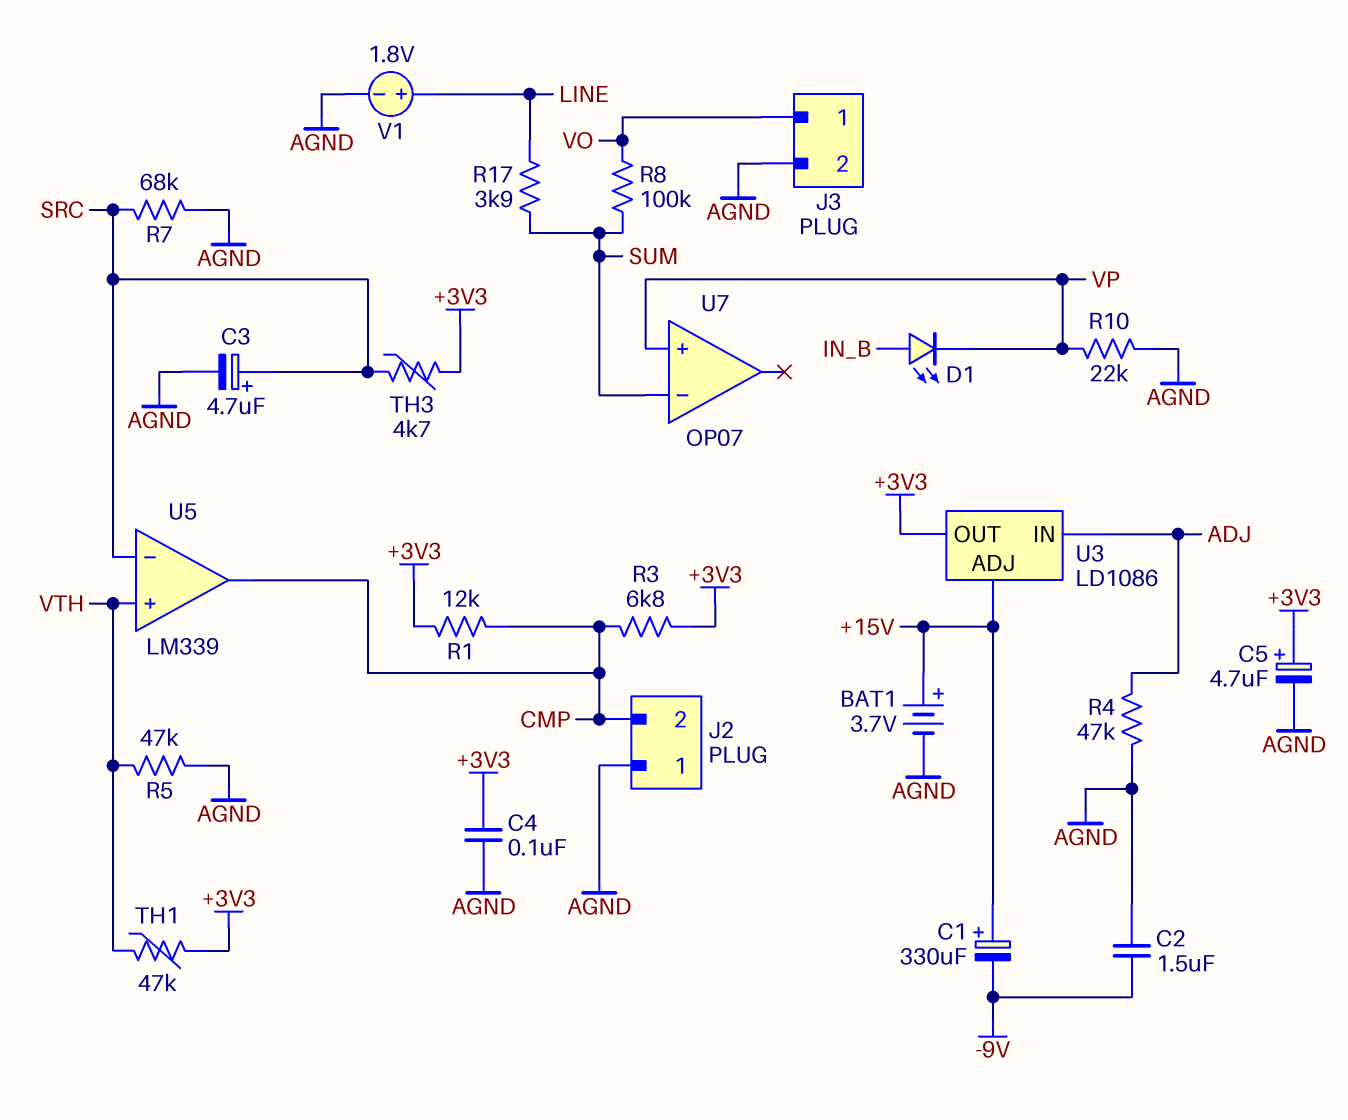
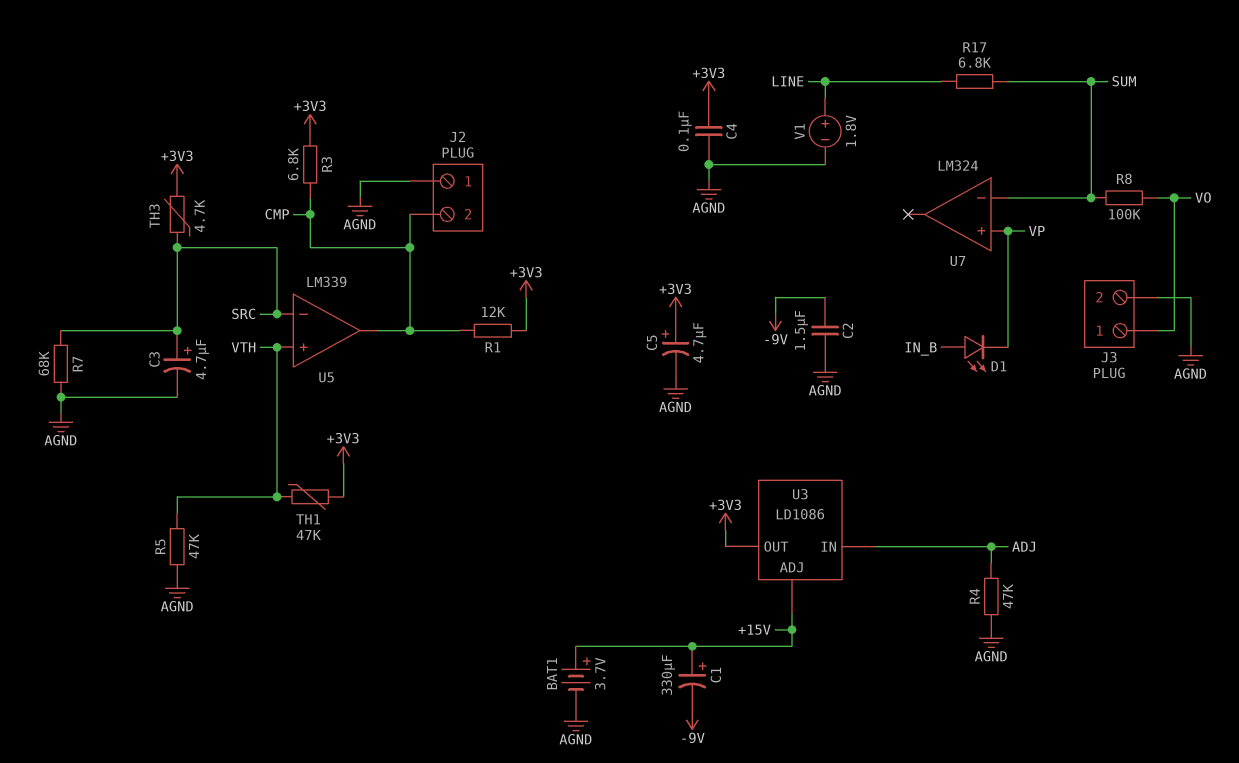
R10: 22k (AGND, VP) -> none
R17: 3.9k (LINE, SUM) -> 6.8k (LINE, SUM)
U7: OP07 -> LM324

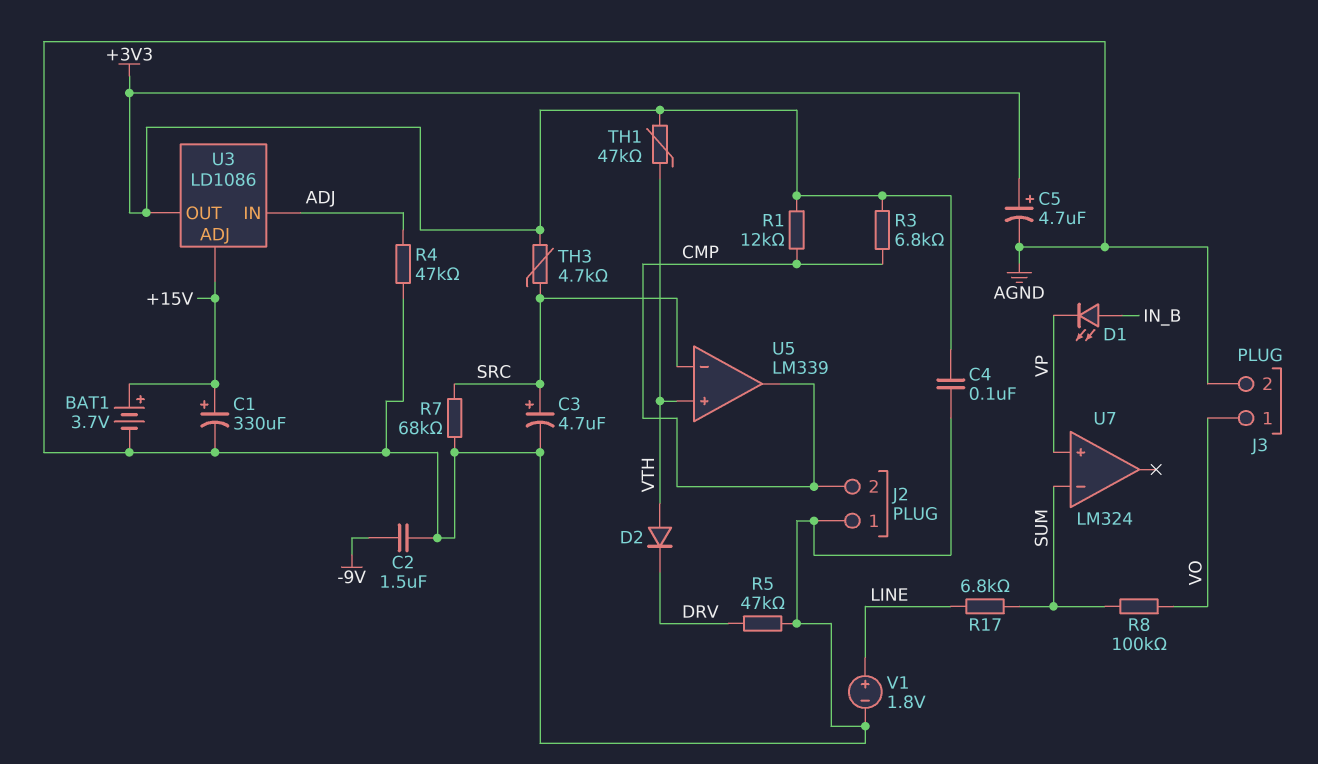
C1: 330uF (plus +15V, minus -9V) -> 330uF (plus +15V, minus AGND)
D2: none -> diode (A VTH, K DRV)
R5: 47k (AGND, VTH) -> 47k (AGND, DRV)

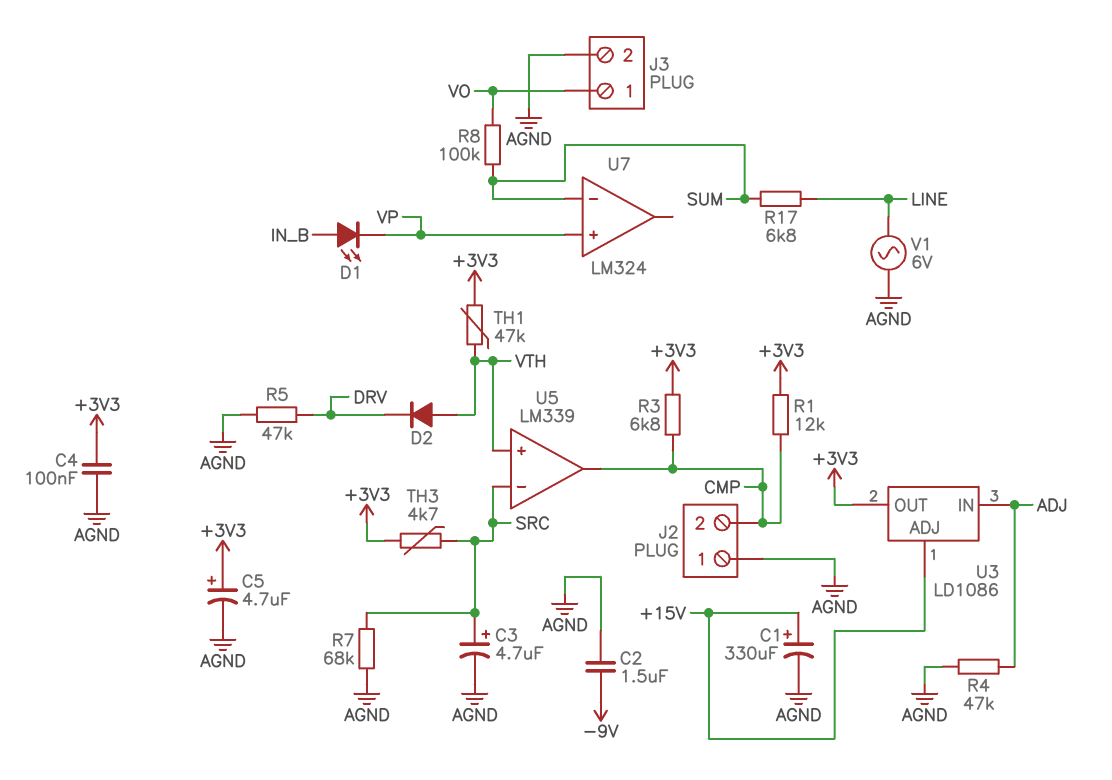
BAT1: 3.7V (plus +15V, minus AGND) -> none
V1: 1.8V (plus LINE, minus AGND) -> AC 6V (AGND, LINE)

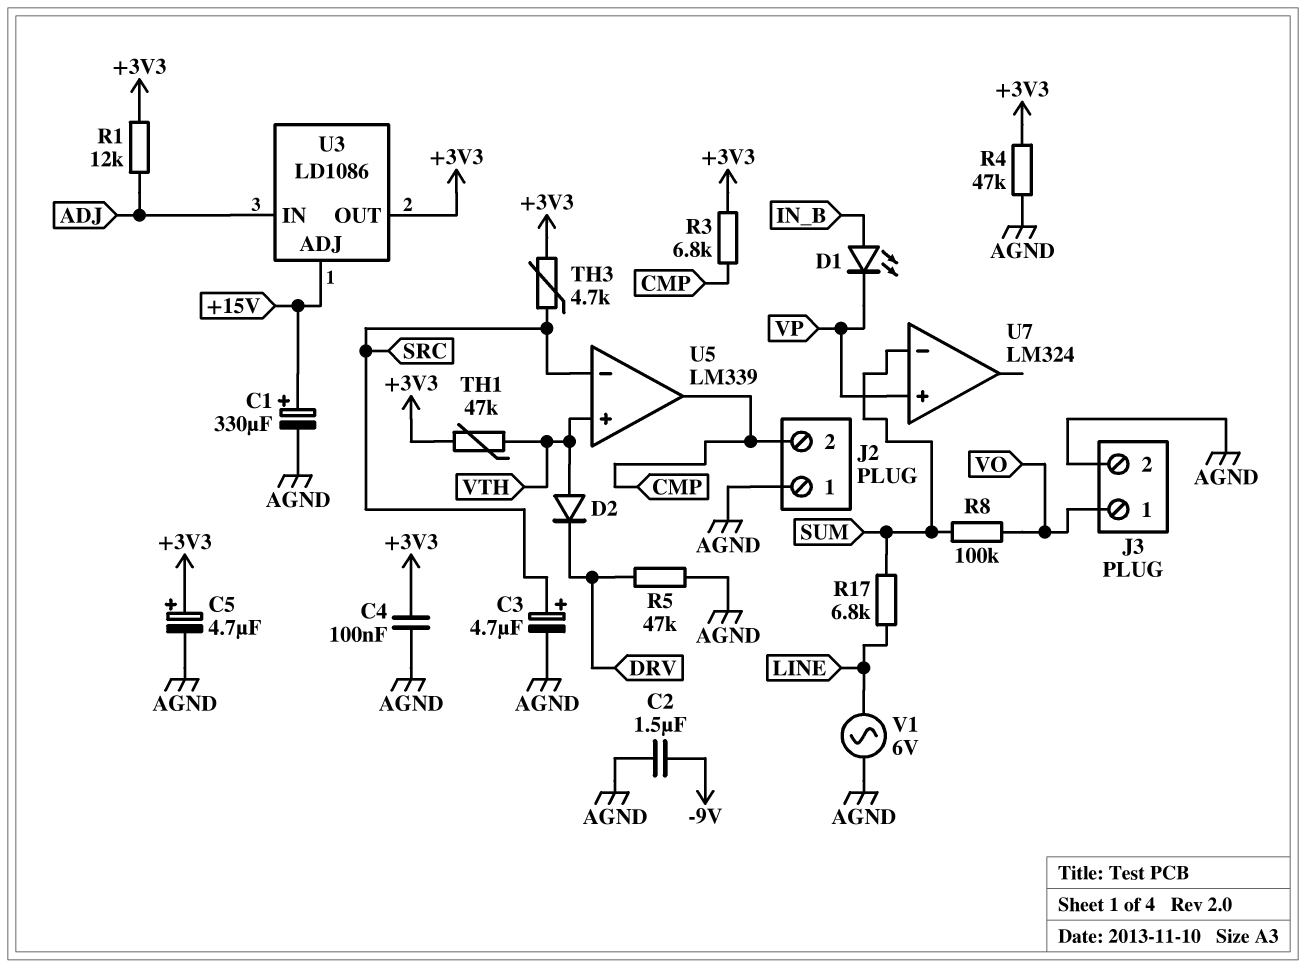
R1: 12k (+3V3, CMP) -> 12k (+3V3, ADJ)
R4: 47k (ADJ, AGND) -> 47k (+3V3, AGND)
R7: 68k (AGND, SRC) -> none

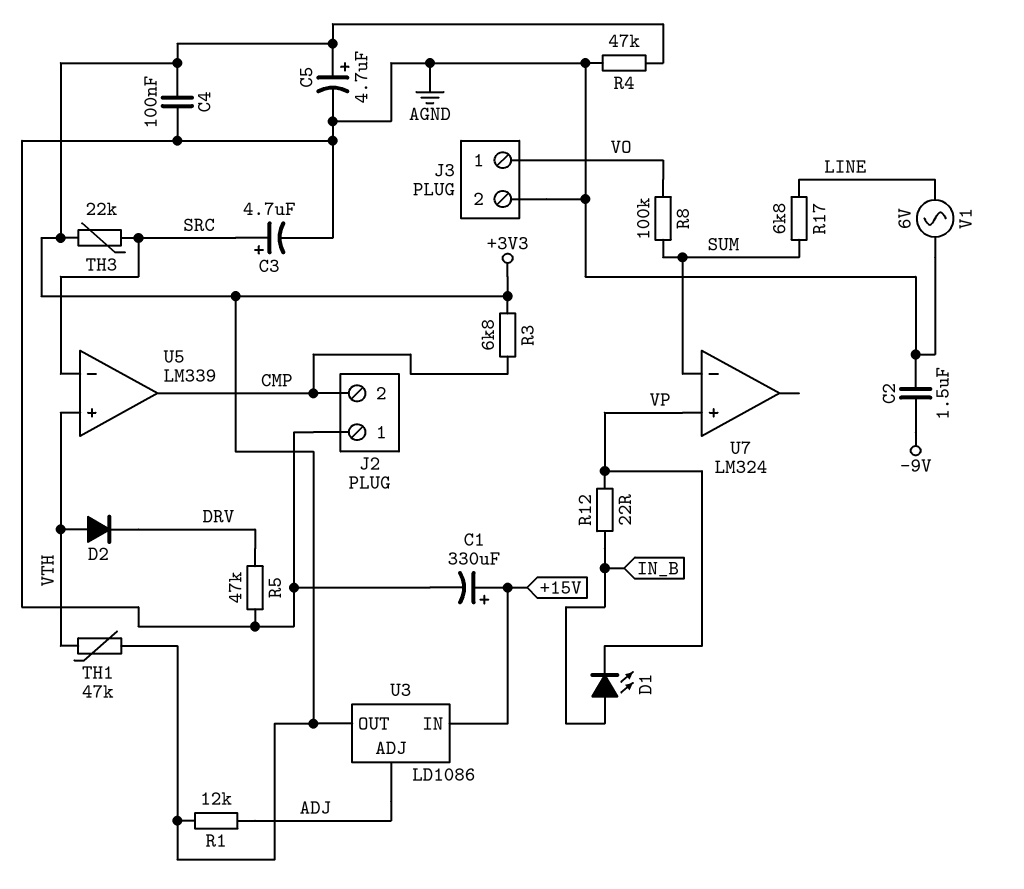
R12: none -> 22 (IN_B, VP)
TH3: 4.7k (+3V3, SRC) -> 22k (+3V3, SRC)
U3 pin ADJ: +15V -> ADJ
U3 pin IN: ADJ -> +15V

